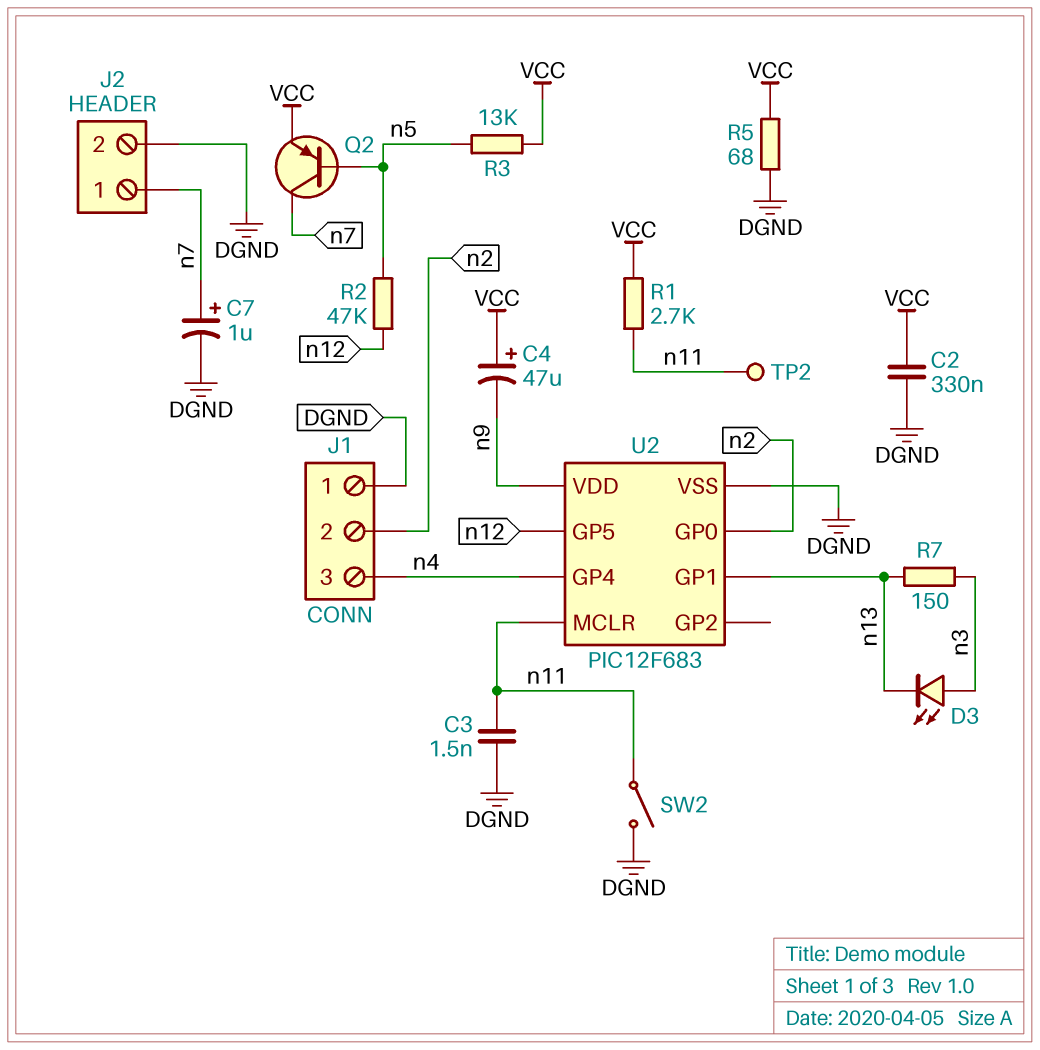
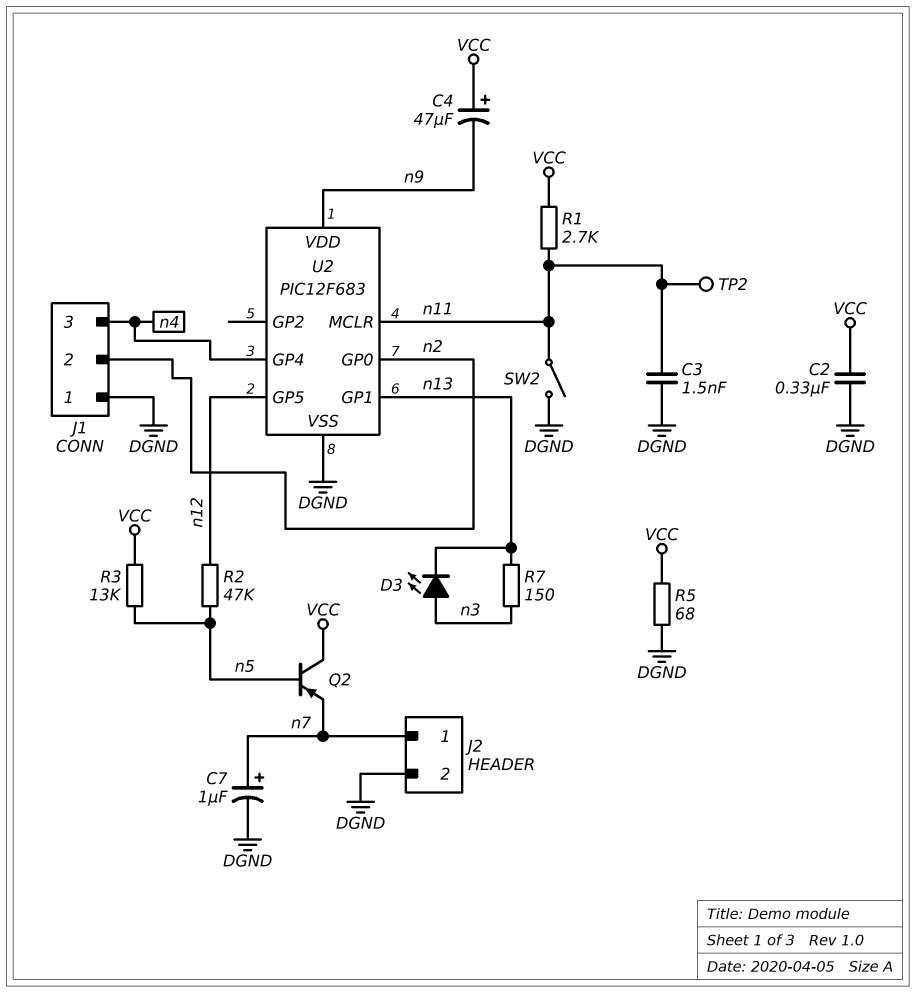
Q2: PNP (B n5, C n7, E VCC) -> PNP (B n5, C VCC, E n7)

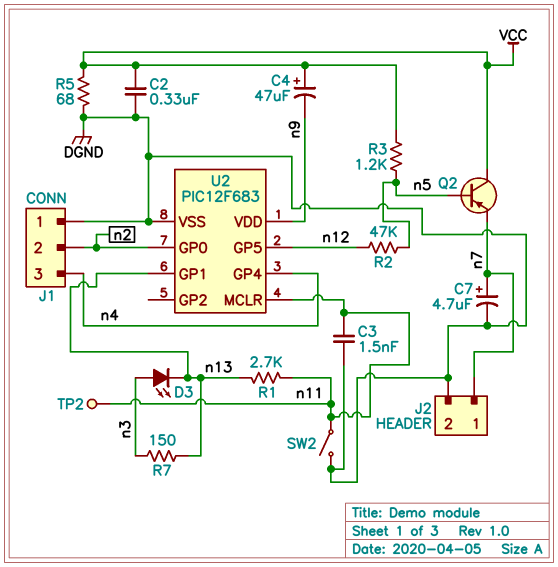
C7: 1uF (plus n7, minus DGND) -> 4.7uF (plus n7, minus DGND)
R1: 2.7k (VCC, n11) -> 2.7k (n11, n13)
R3: 13k (VCC, n5) -> 1.2k (VCC, n5)

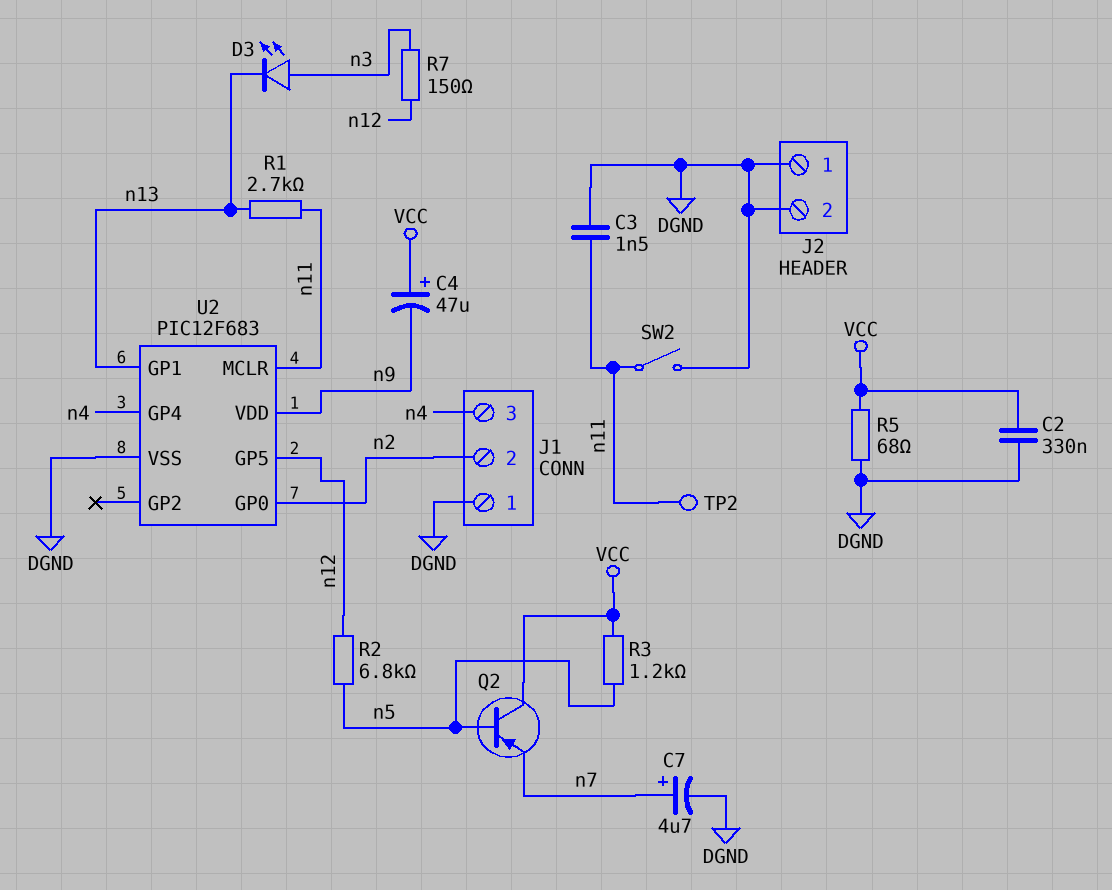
J2 pin 1: n7 -> DGND
R2: 47k (n5, n12) -> 6.8k (n5, n12)
R7: 150 (n3, n13) -> 150 (n3, n12)

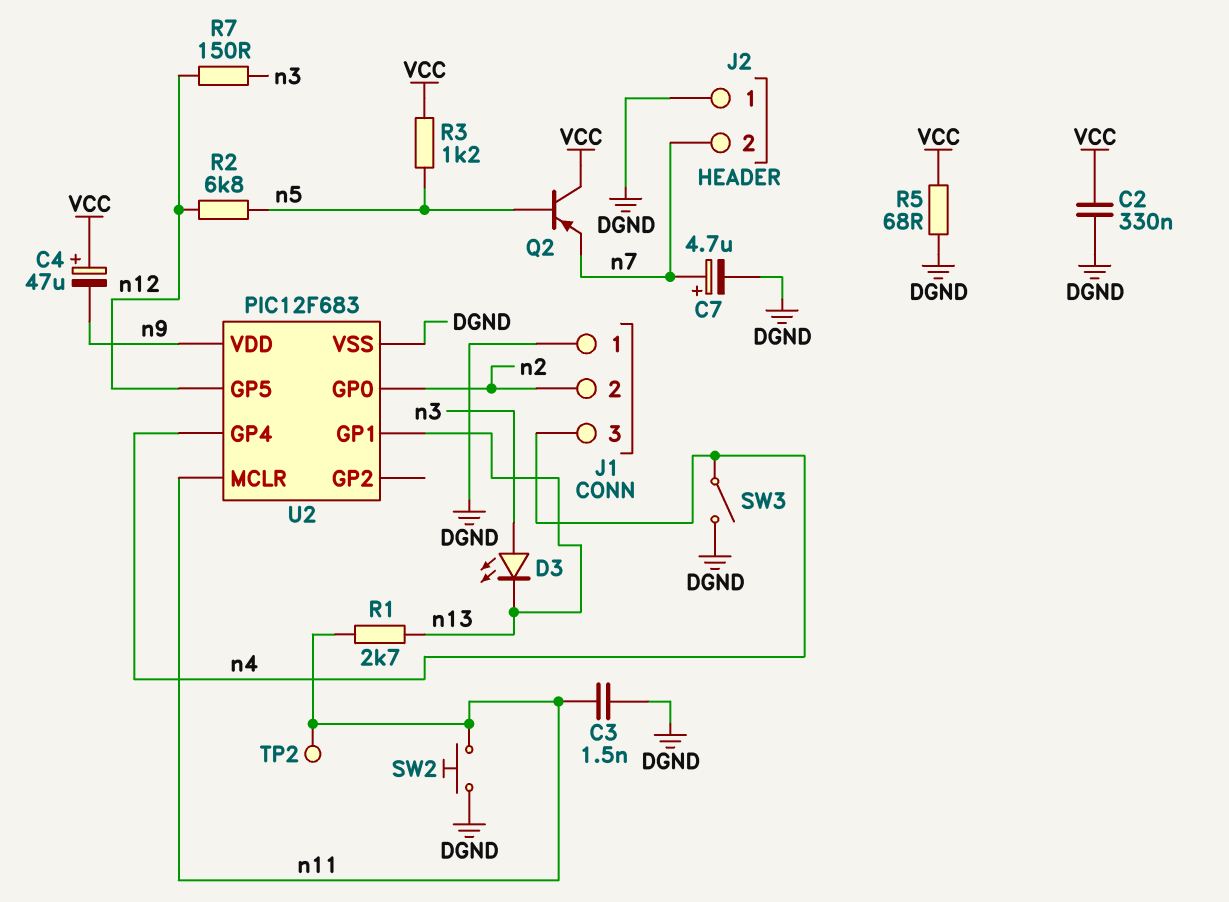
J2 pin 2: DGND -> n7
SW2: switch (DGND, n11) -> button (DGND, n11)
SW3: none -> switch (DGND, n4)

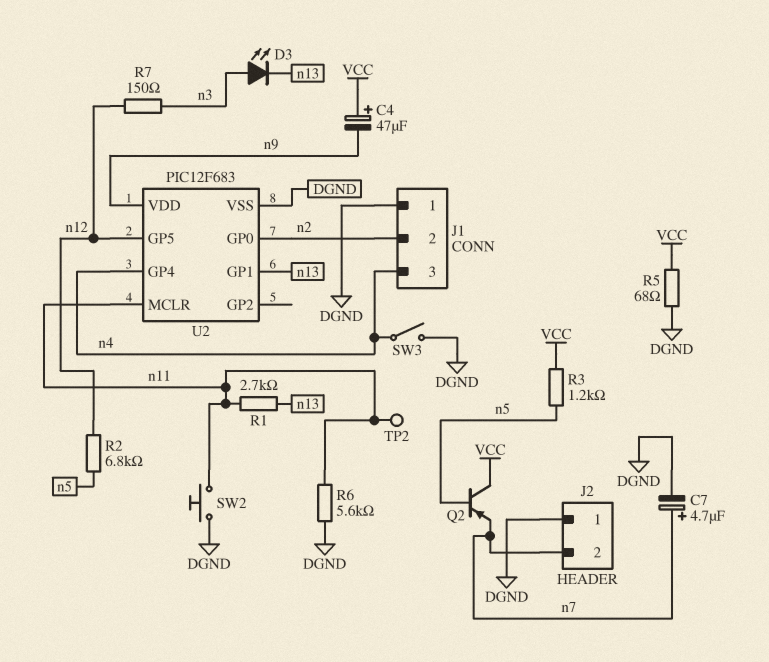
C2: 330nF (DGND, VCC) -> none
C3: 1.5nF (DGND, n11) -> none
R6: none -> 5.6k (DGND, n11)

